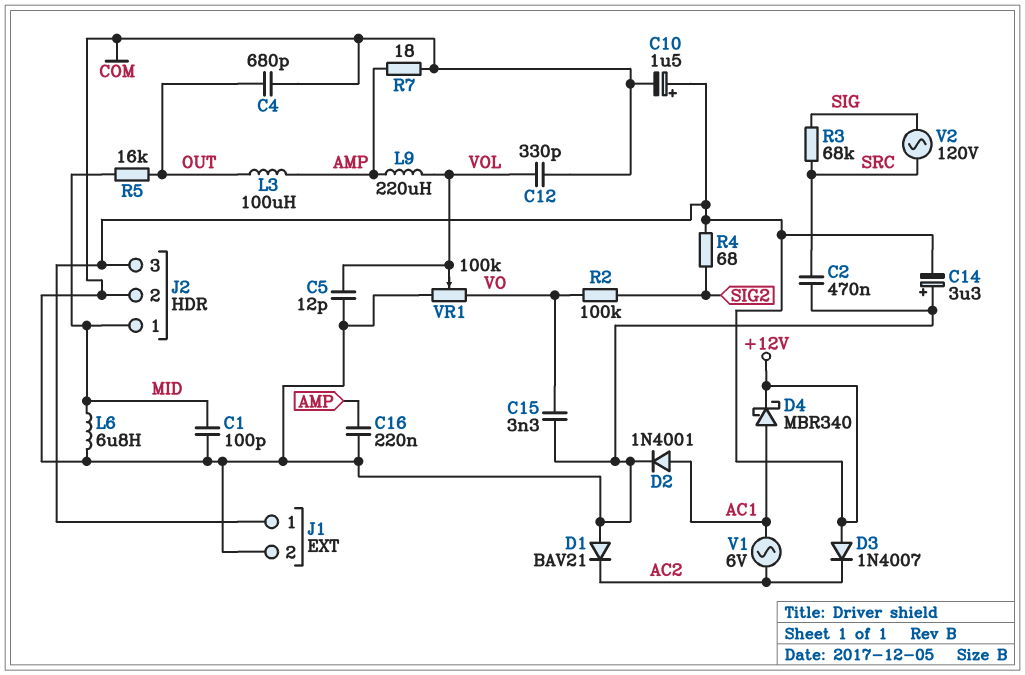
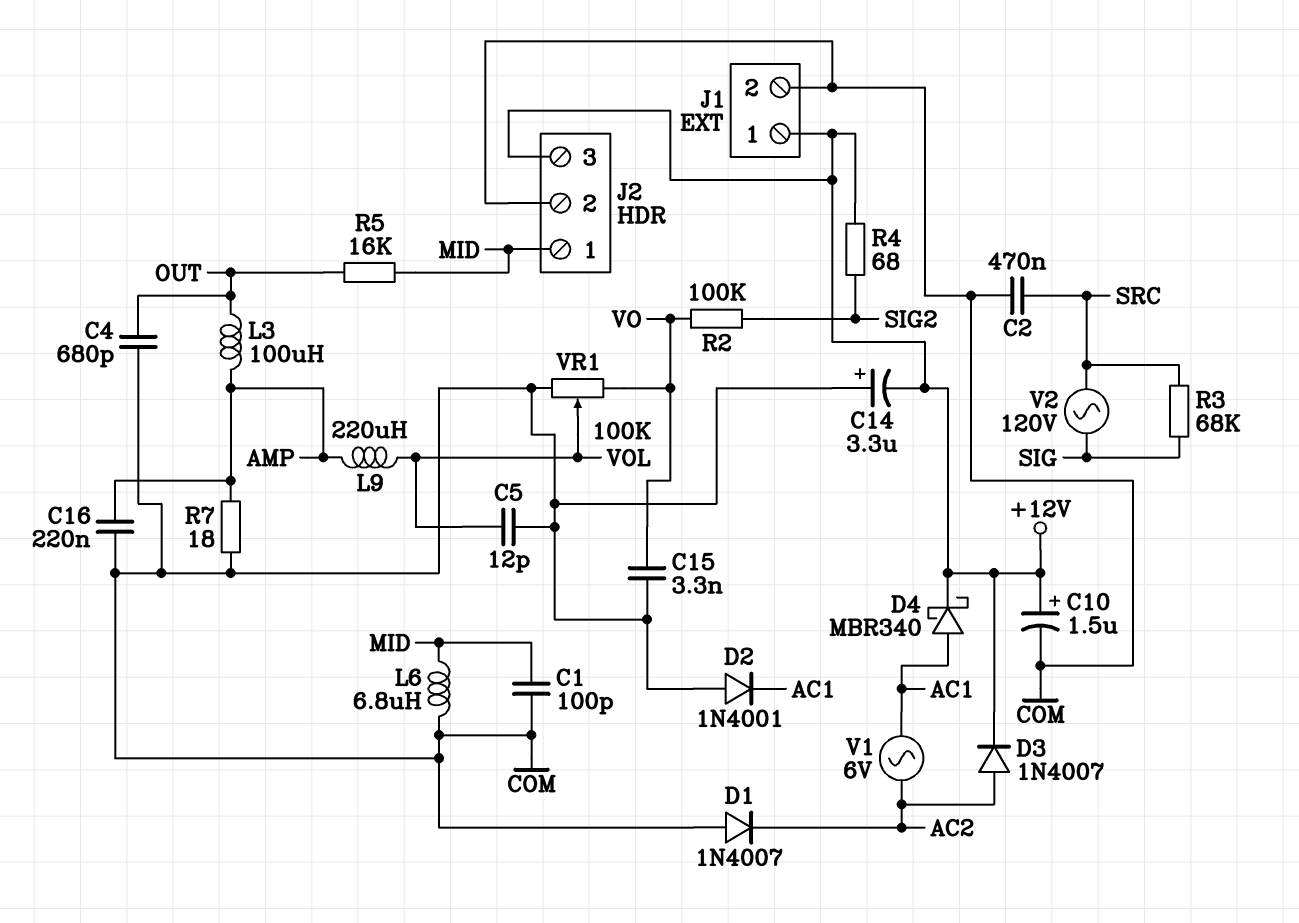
C12: 330pF (COM, VOL) -> none
D1: diode BAV21 (A COM, K AC2) -> diode 1N4007 (A COM, K AC2)
D2: diode 1N4001 (A AC1, K COM) -> diode 1N4001 (A COM, K AC1)
D3: diode 1N4007 (A +12V, K AC2) -> diode 1N4007 (A AC2, K +12V)

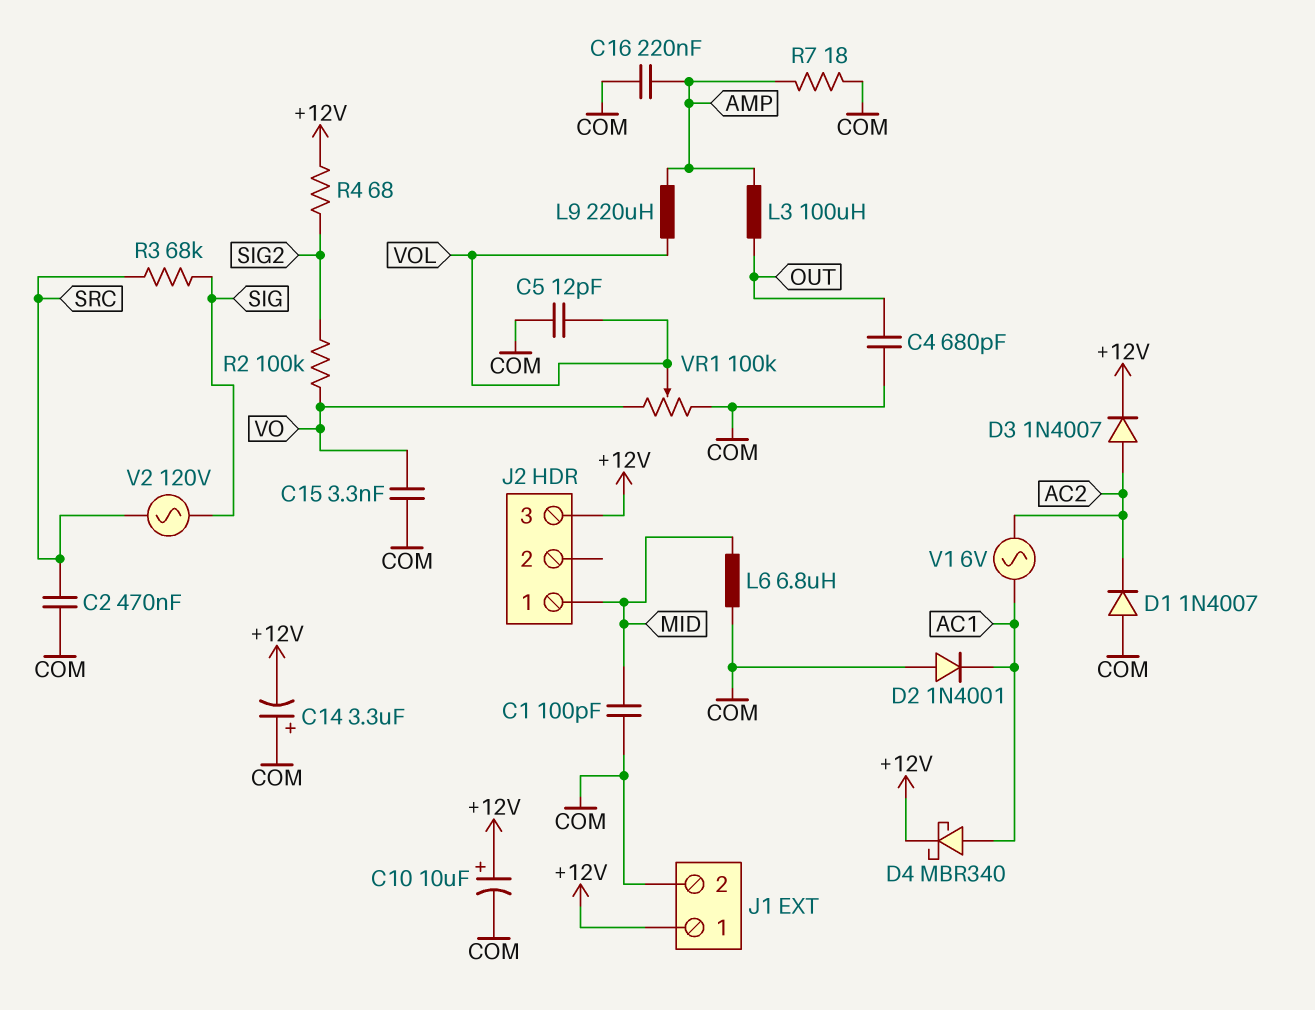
C10: 1.5uF (plus +12V, minus COM) -> 10uF (plus +12V, minus COM)
J2 pin 2: COM -> none
R5: 16k (MID, OUT) -> none

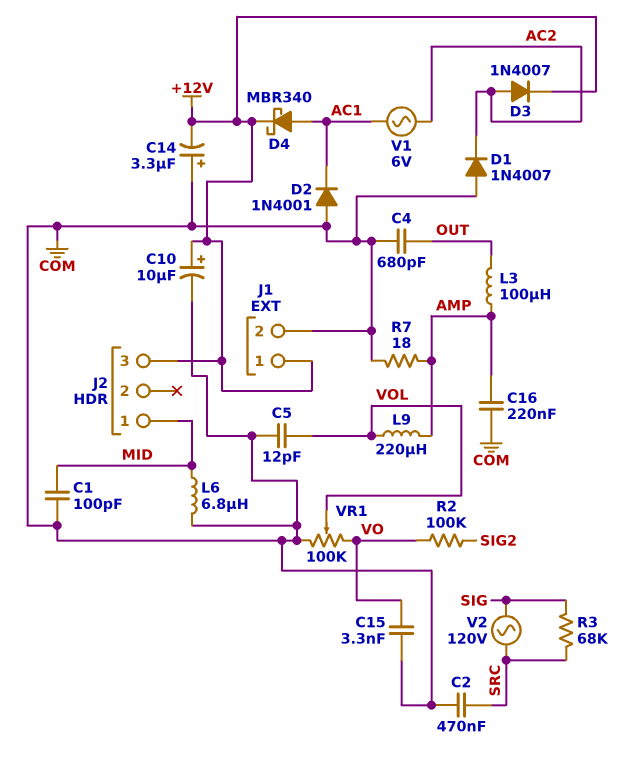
R4: 68 (+12V, SIG2) -> none

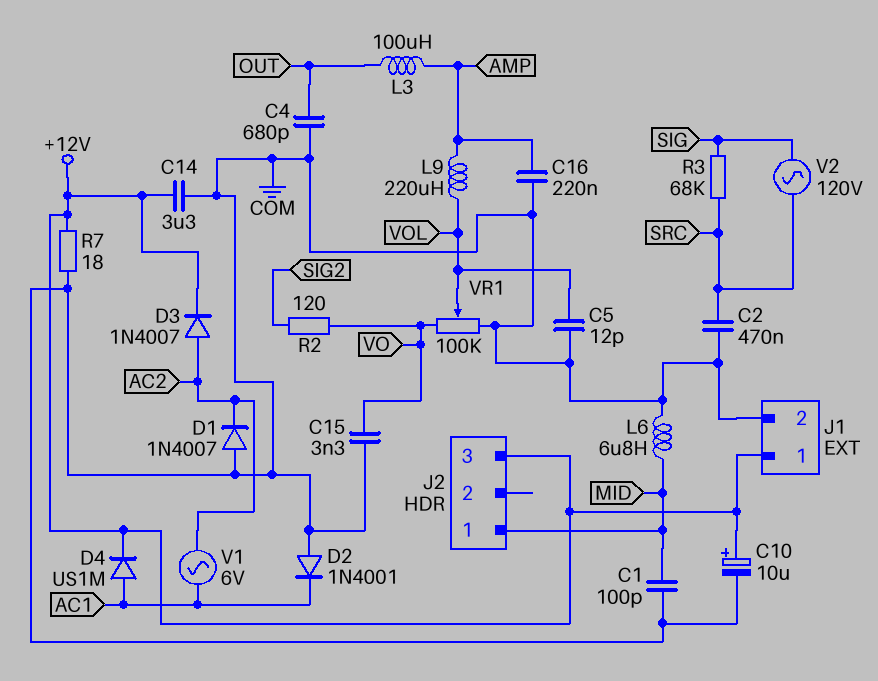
C14: 3.3uF (plus COM, minus +12V) -> 3.3uF (+12V, COM)
D4: schottky MBR340 (A AC1, K +12V) -> diode US1M (A AC1, K +12V)
R2: 100k (SIG2, VO) -> 120 (SIG2, VO)
R7: 18 (AMP, COM) -> 18 (+12V, COM)

